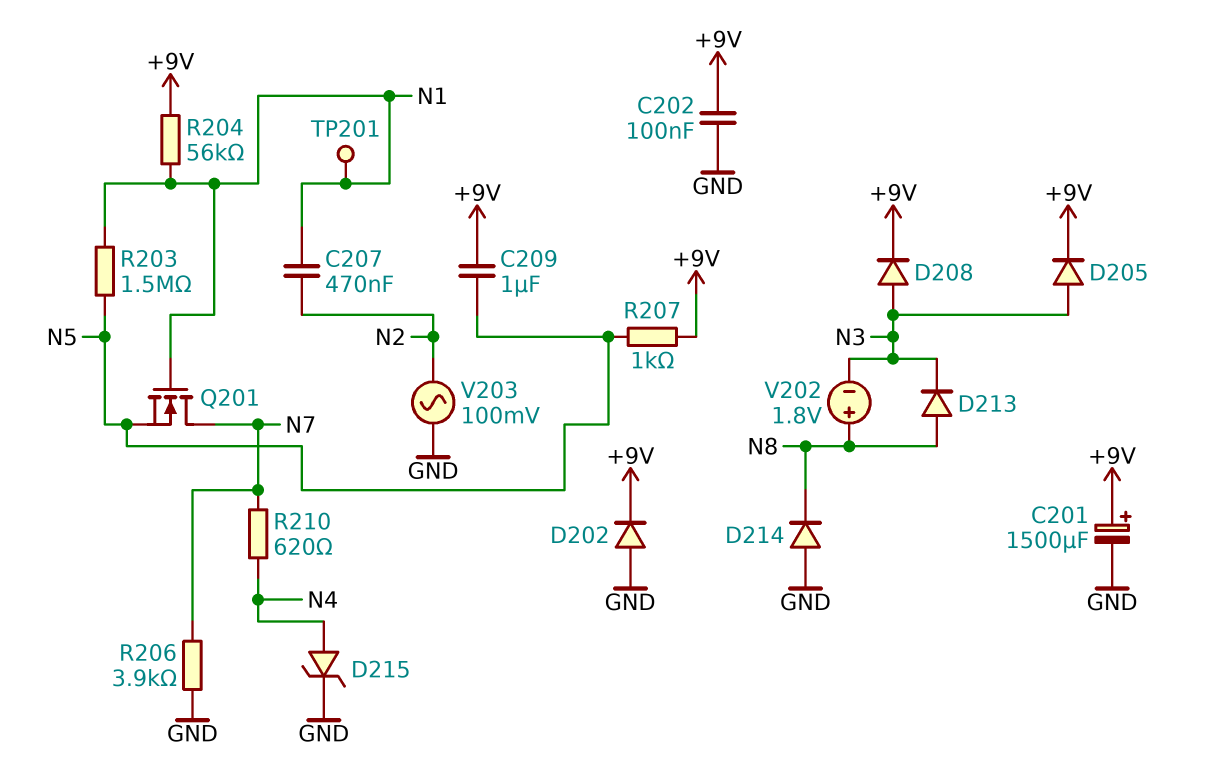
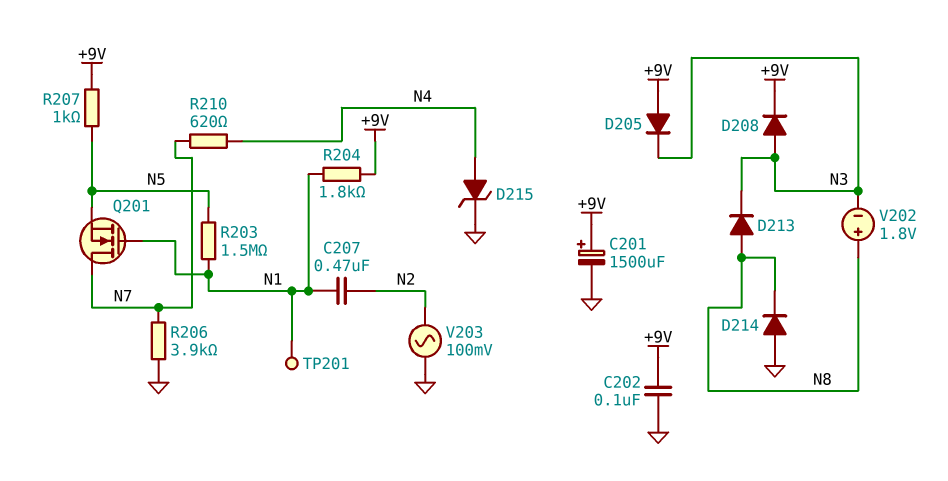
C209: 1uF (+9V, N5) -> none
D202: diode (A GND, K +9V) -> none
D205: diode (A N3, K +9V) -> diode (A +9V, K N3)
R204: 56k (+9V, N1) -> 1.8k (+9V, N1)

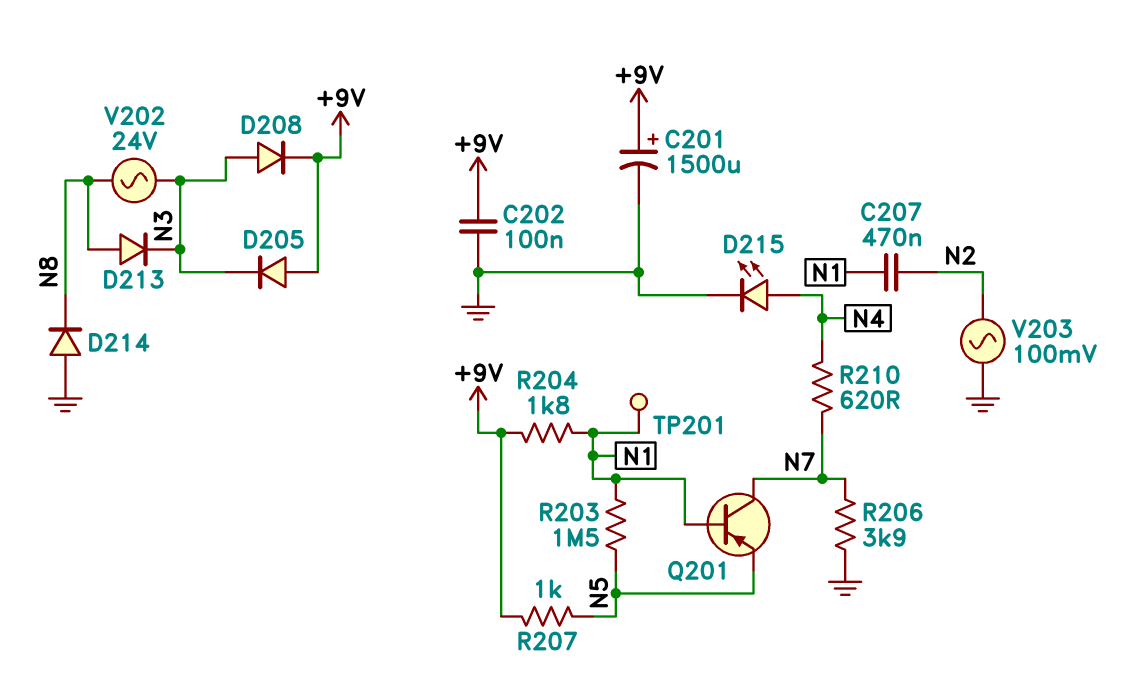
D215: zener (A N4, K GND) -> LED (A N4, K GND)
Q201: NMOS (G N1, D N7, S N5) -> PNP (B N1, C N7, E N5)
V202: 1.8V (plus N8, minus N3) -> AC 24V (N3, N8)

